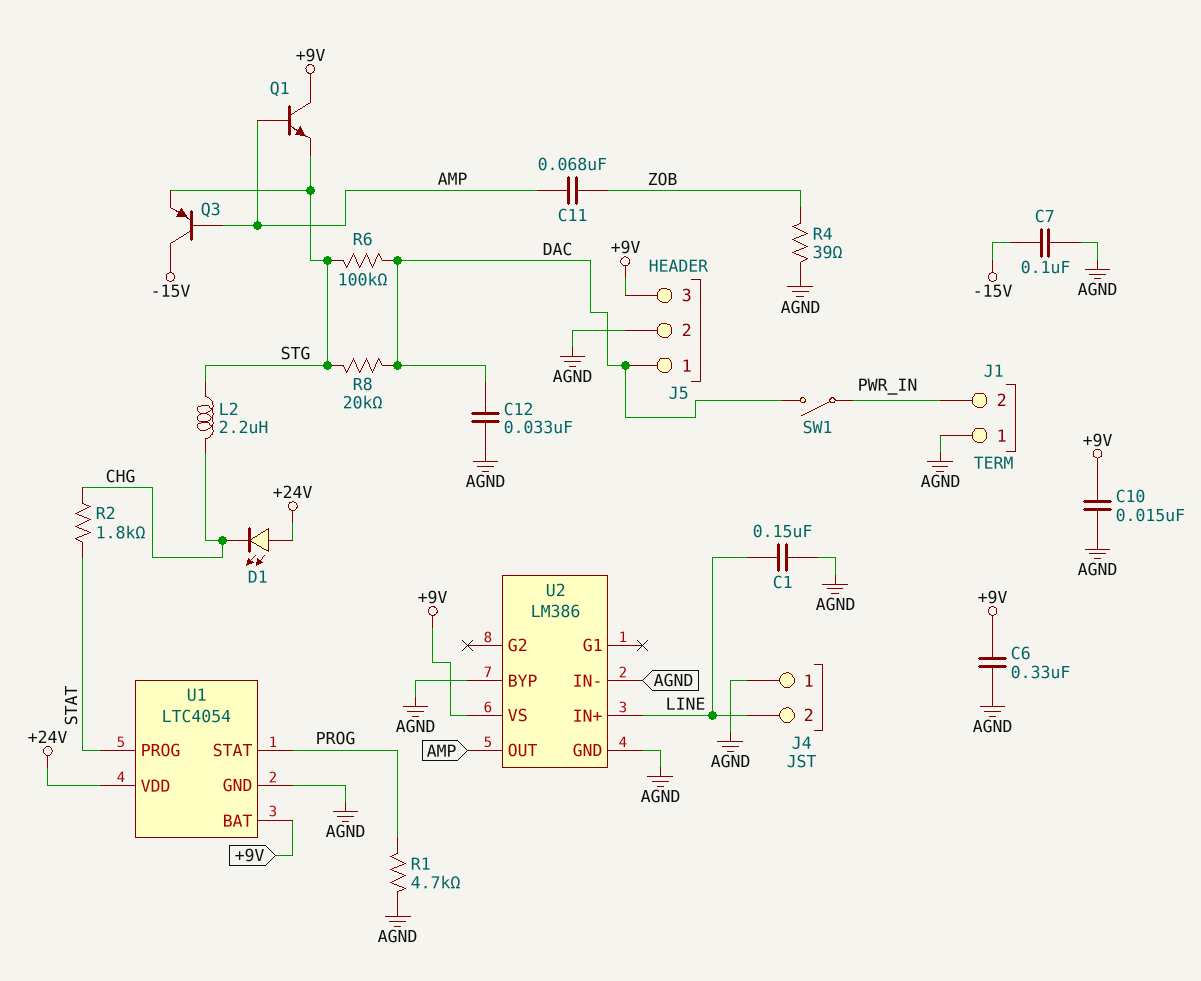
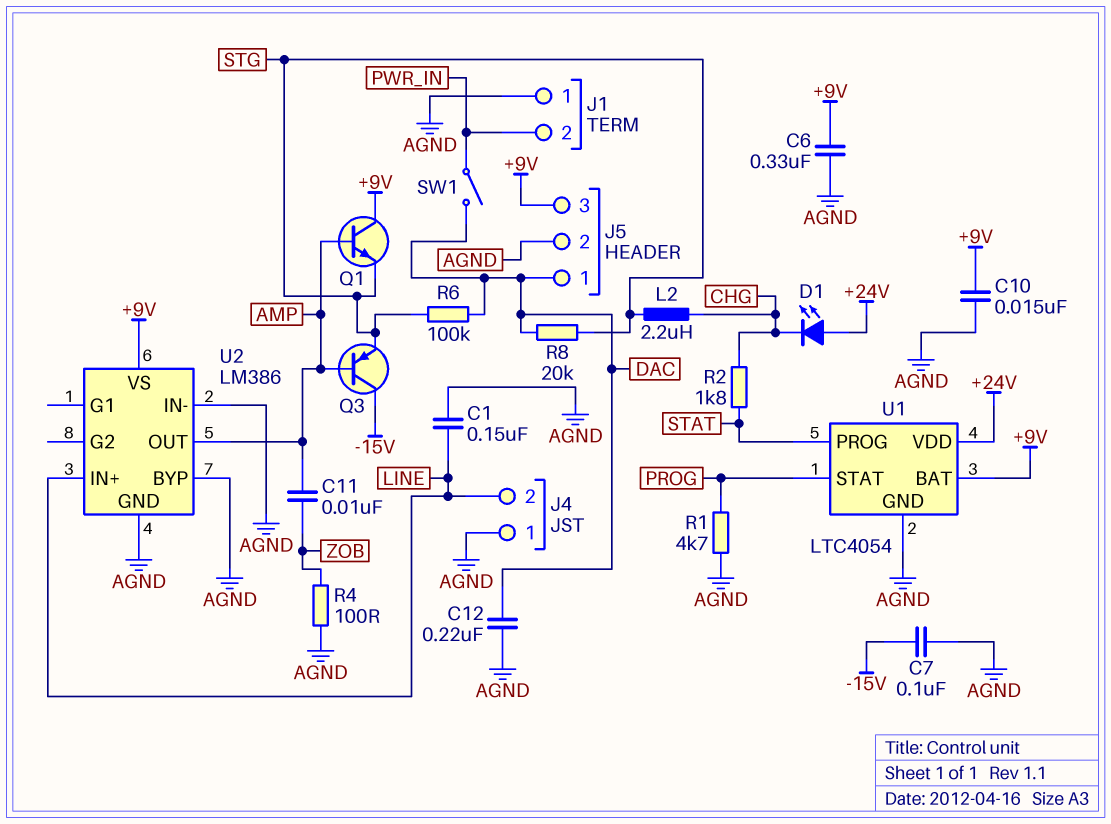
C11: 68nF (AMP, ZOB) -> 10nF (AMP, ZOB)
C12: 33nF (AGND, DAC) -> 220nF (AGND, DAC)
R4: 39 (AGND, ZOB) -> 100 (AGND, ZOB)

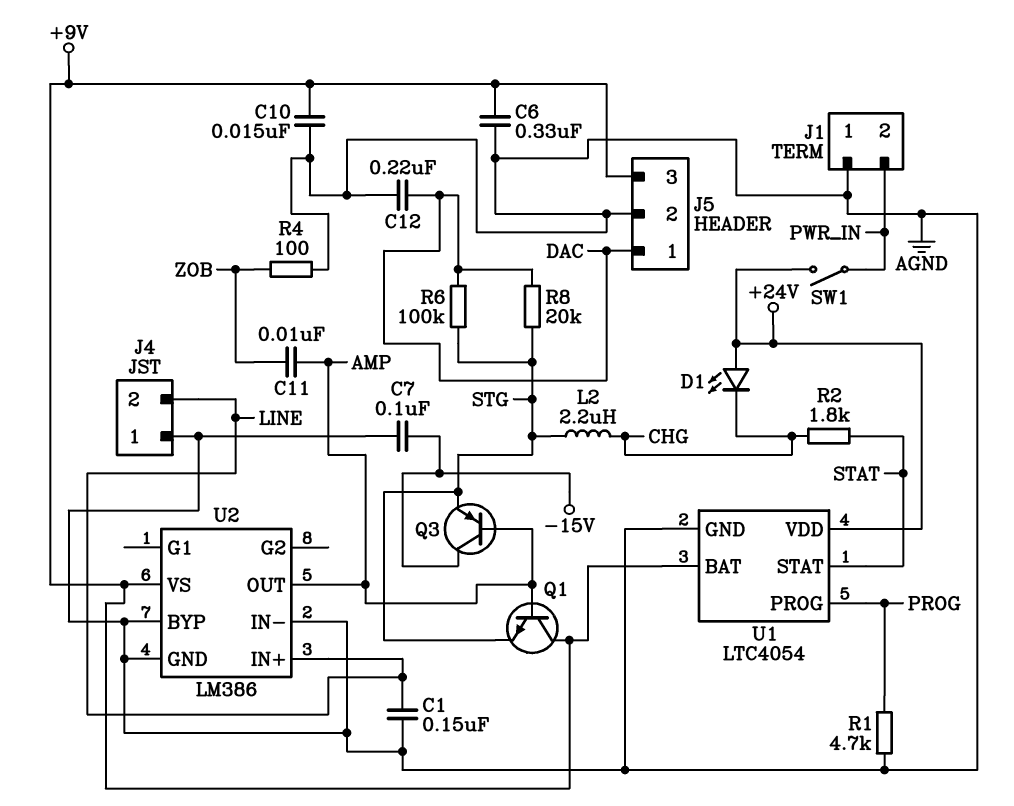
SW1: switch (DAC, PWR_IN) -> switch (+24V, PWR_IN)
U1 pin PROG: STAT -> PROG
U1 pin STAT: PROG -> STAT

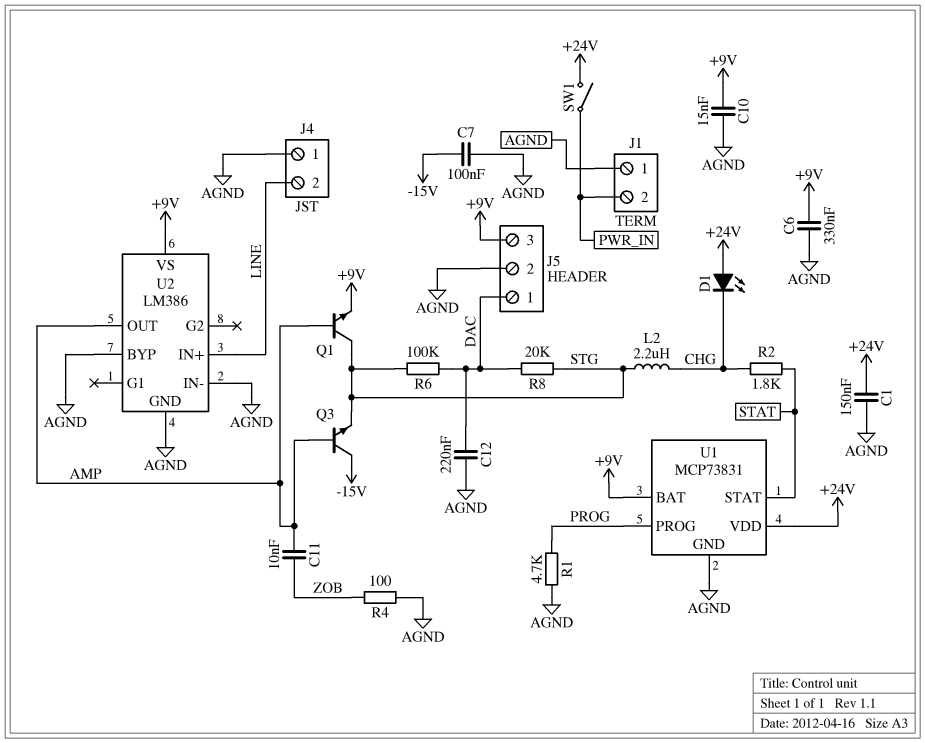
C1: 150nF (AGND, LINE) -> 150nF (+24V, AGND)
Q1: NPN (B AMP, C +9V, E STG) -> NPN (B AMP, C STG, E +9V)
Q3: PNP (B AMP, C -15V, E STG) -> NPN (B AMP, C -15V, E STG)
U1: LTC4054 -> MCP73831

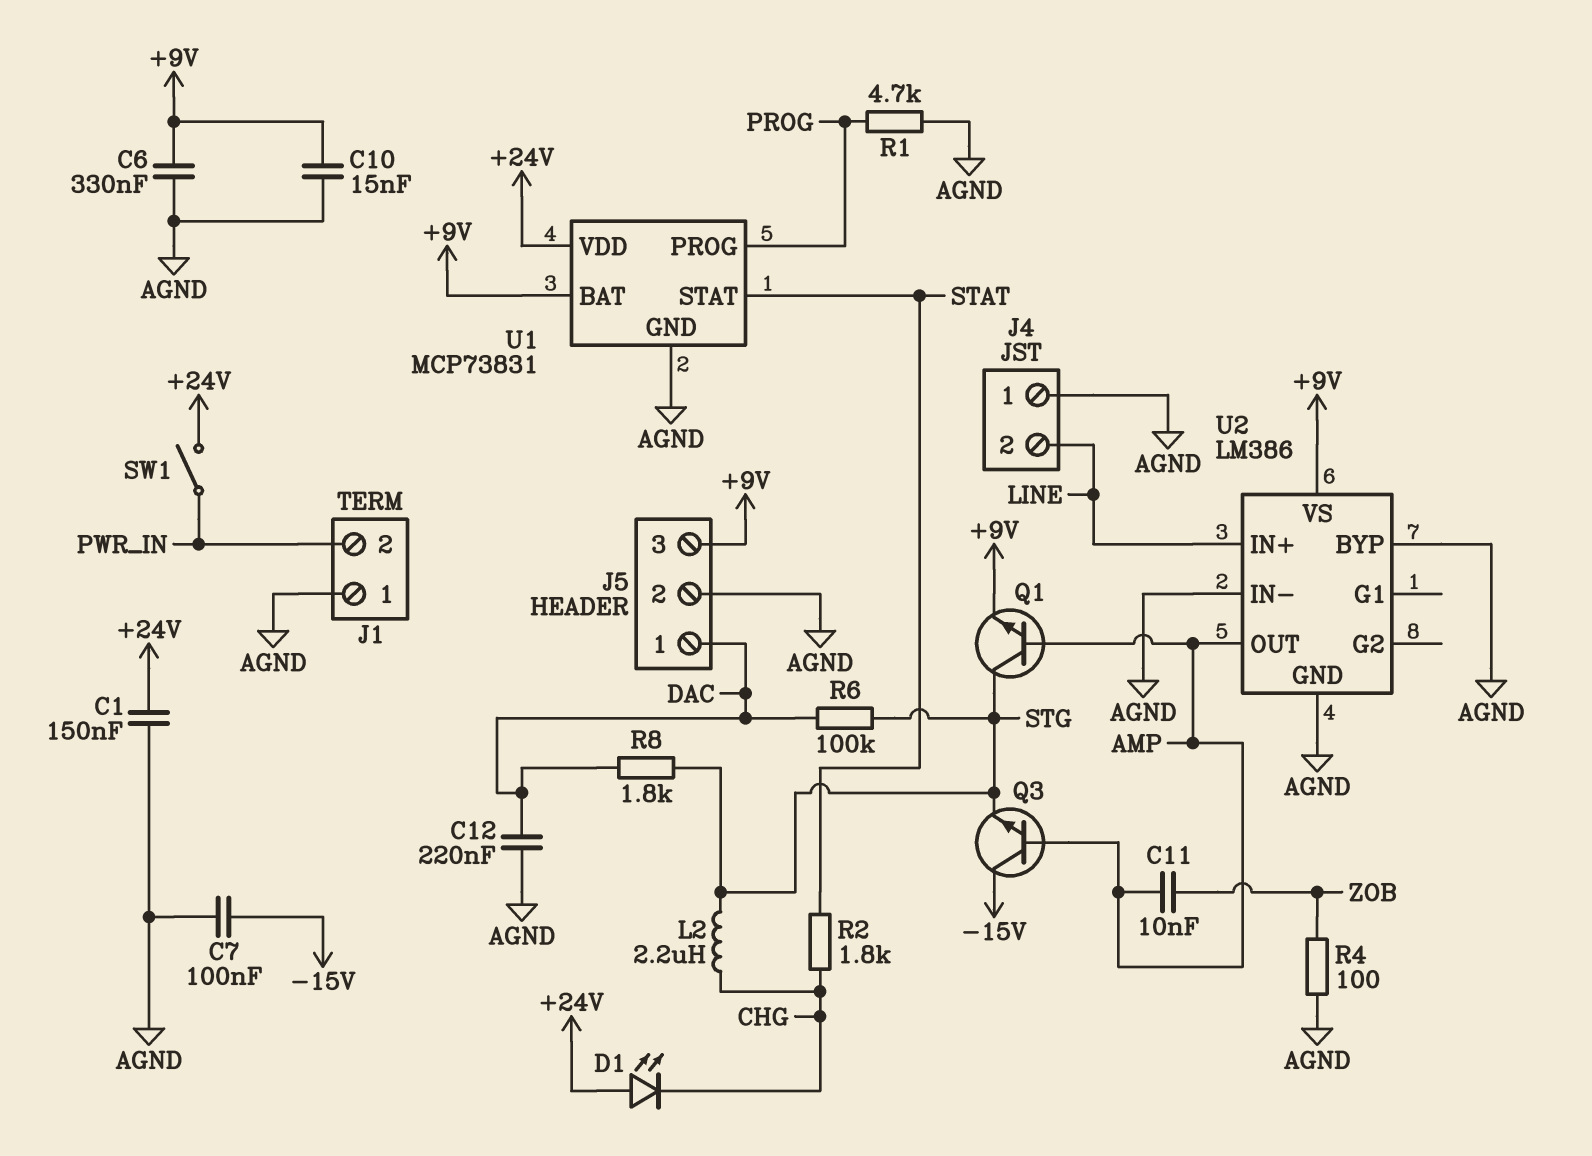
R8: 20k (DAC, STG) -> 1.8k (DAC, STG)

